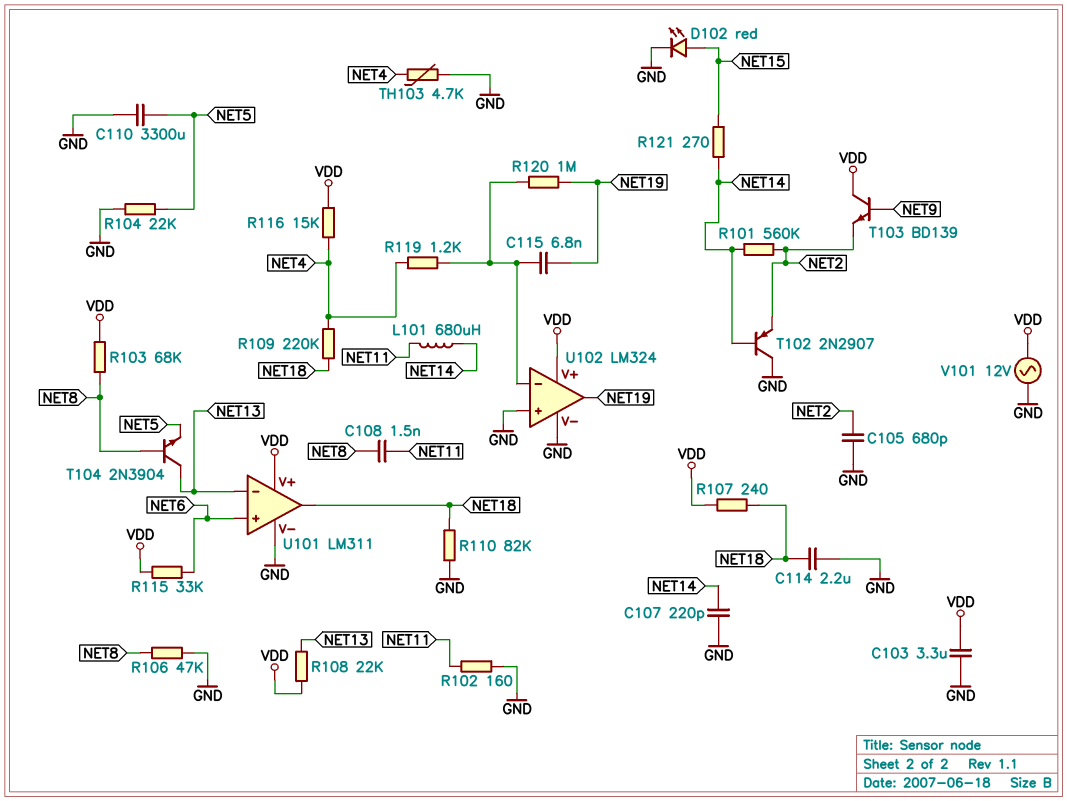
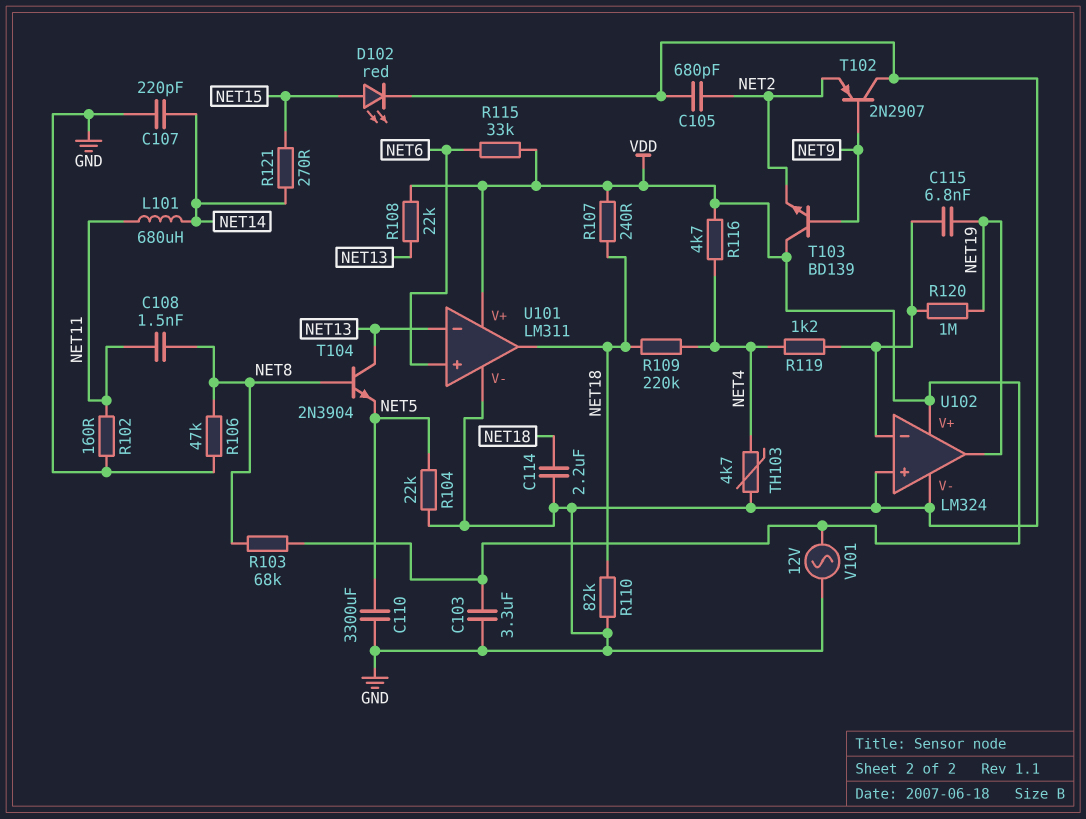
R101: 560k (NET2, NET14) -> none
R116: 15k (NET4, VDD) -> 4.7k (NET4, VDD)
T102: PNP 2N2907 (B NET14, C GND, E NET2) -> PNP 2N2907 (B NET9, C GND, E NET2)

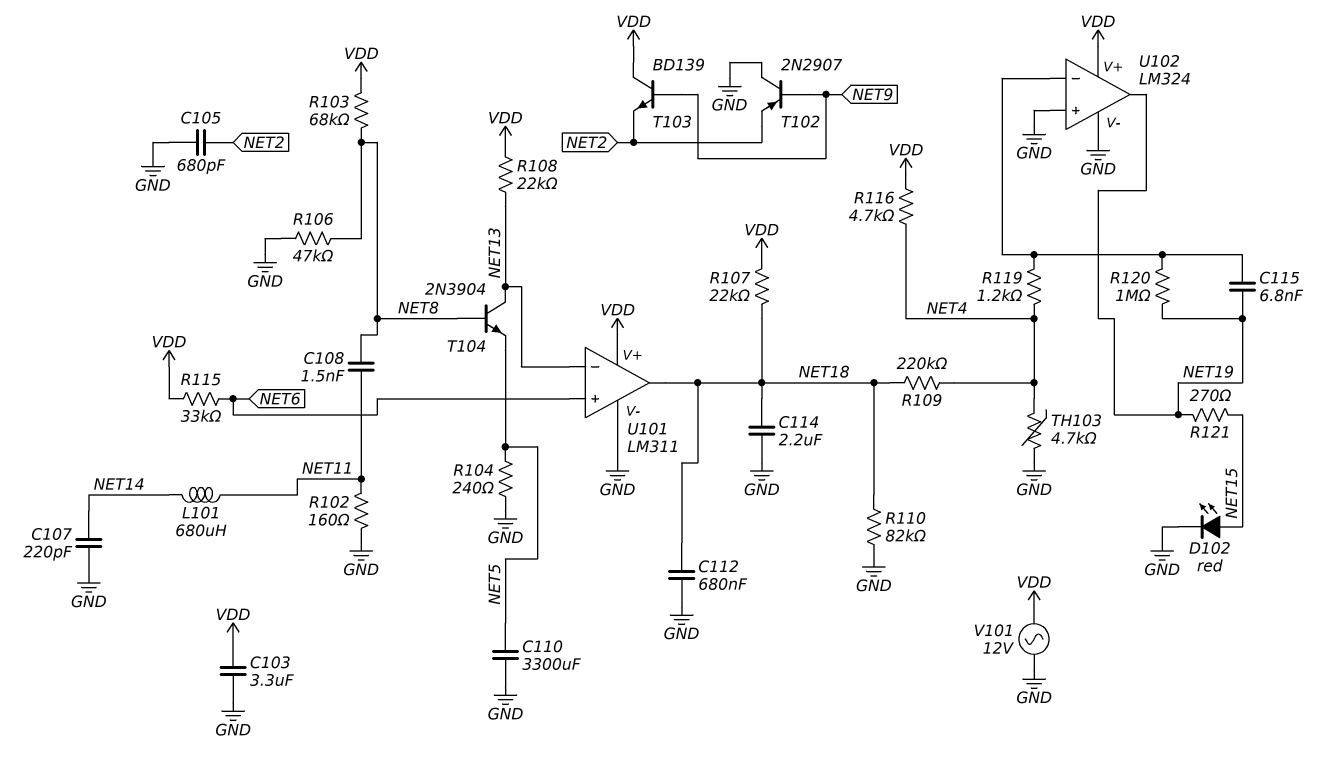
C112: none -> 680nF (GND, NET18)
R104: 22k (GND, NET5) -> 240 (GND, NET5)
R107: 240 (NET18, VDD) -> 22k (NET18, VDD)
R121: 270 (NET14, NET15) -> 270 (NET15, NET19)

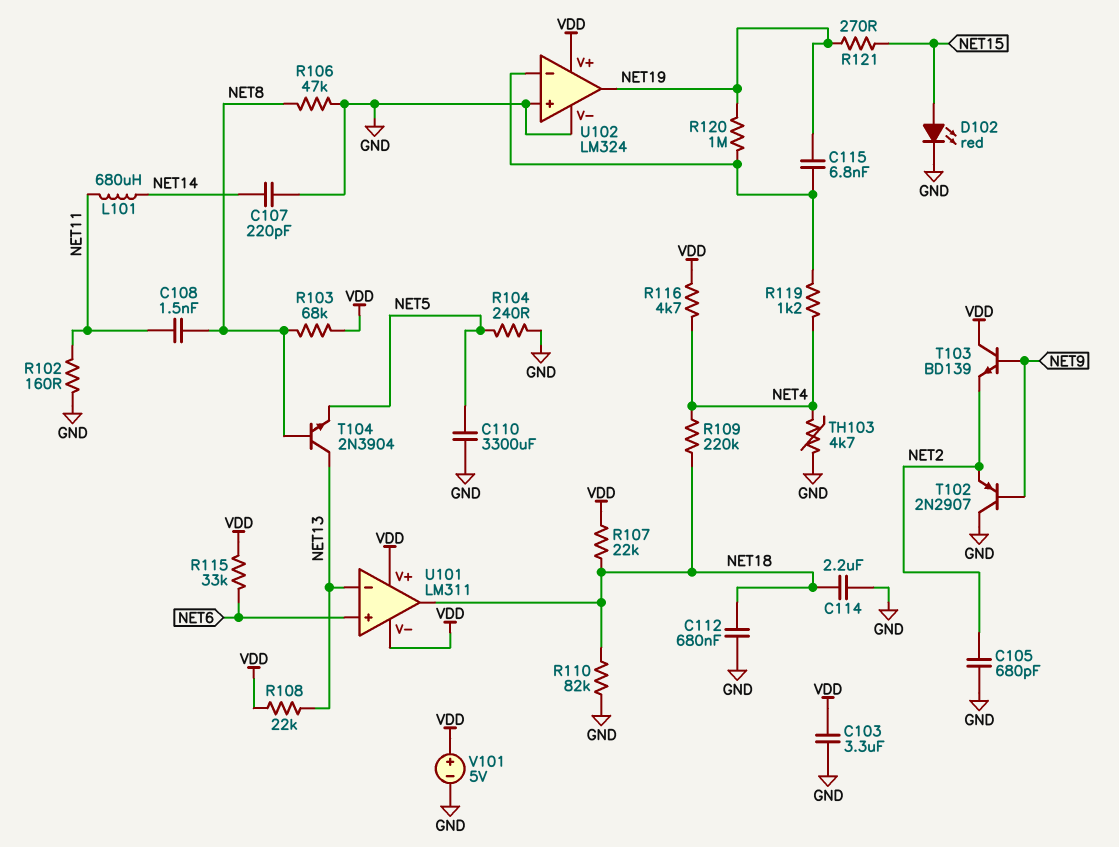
U101 pin V-: GND -> VDD
V101: AC 12V (GND, VDD) -> 5V (plus VDD, minus GND)

